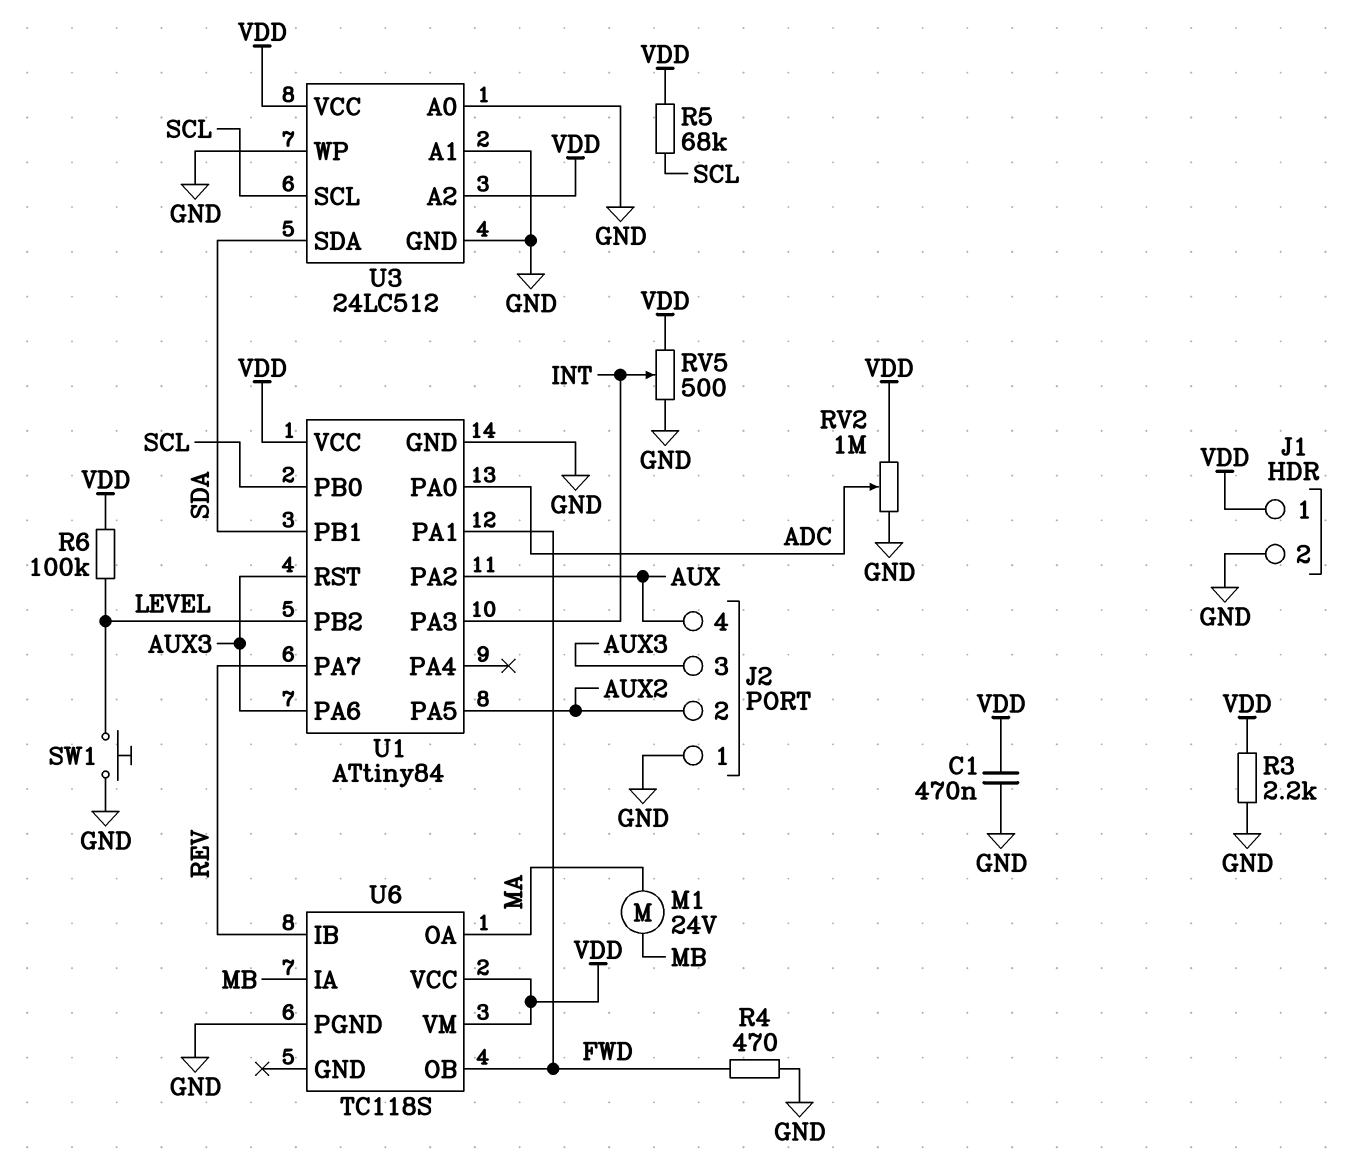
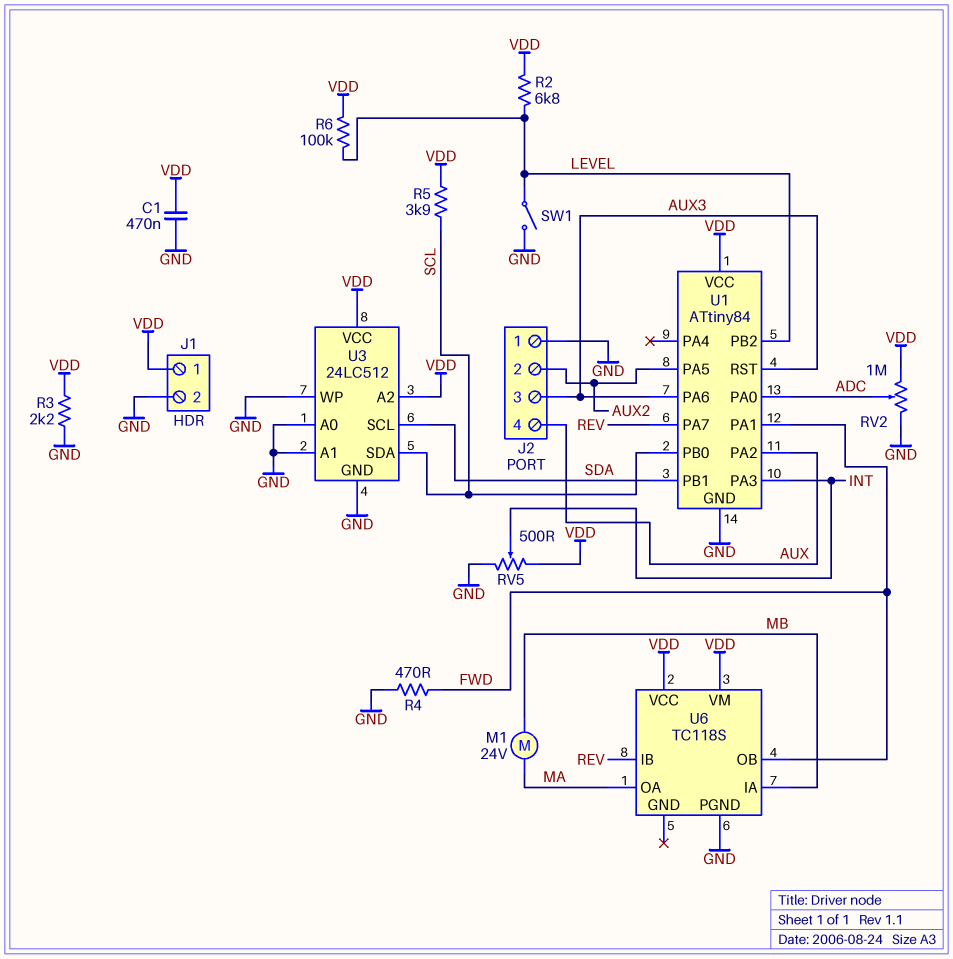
R2: none -> 6.8k (LEVEL, VDD)
R5: 68k (SCL, VDD) -> 3.9k (SCL, VDD)
SW1: button (GND, LEVEL) -> switch (GND, LEVEL)
U3 pin SCL: SCL -> SDA
U3 pin SDA: SDA -> SCL

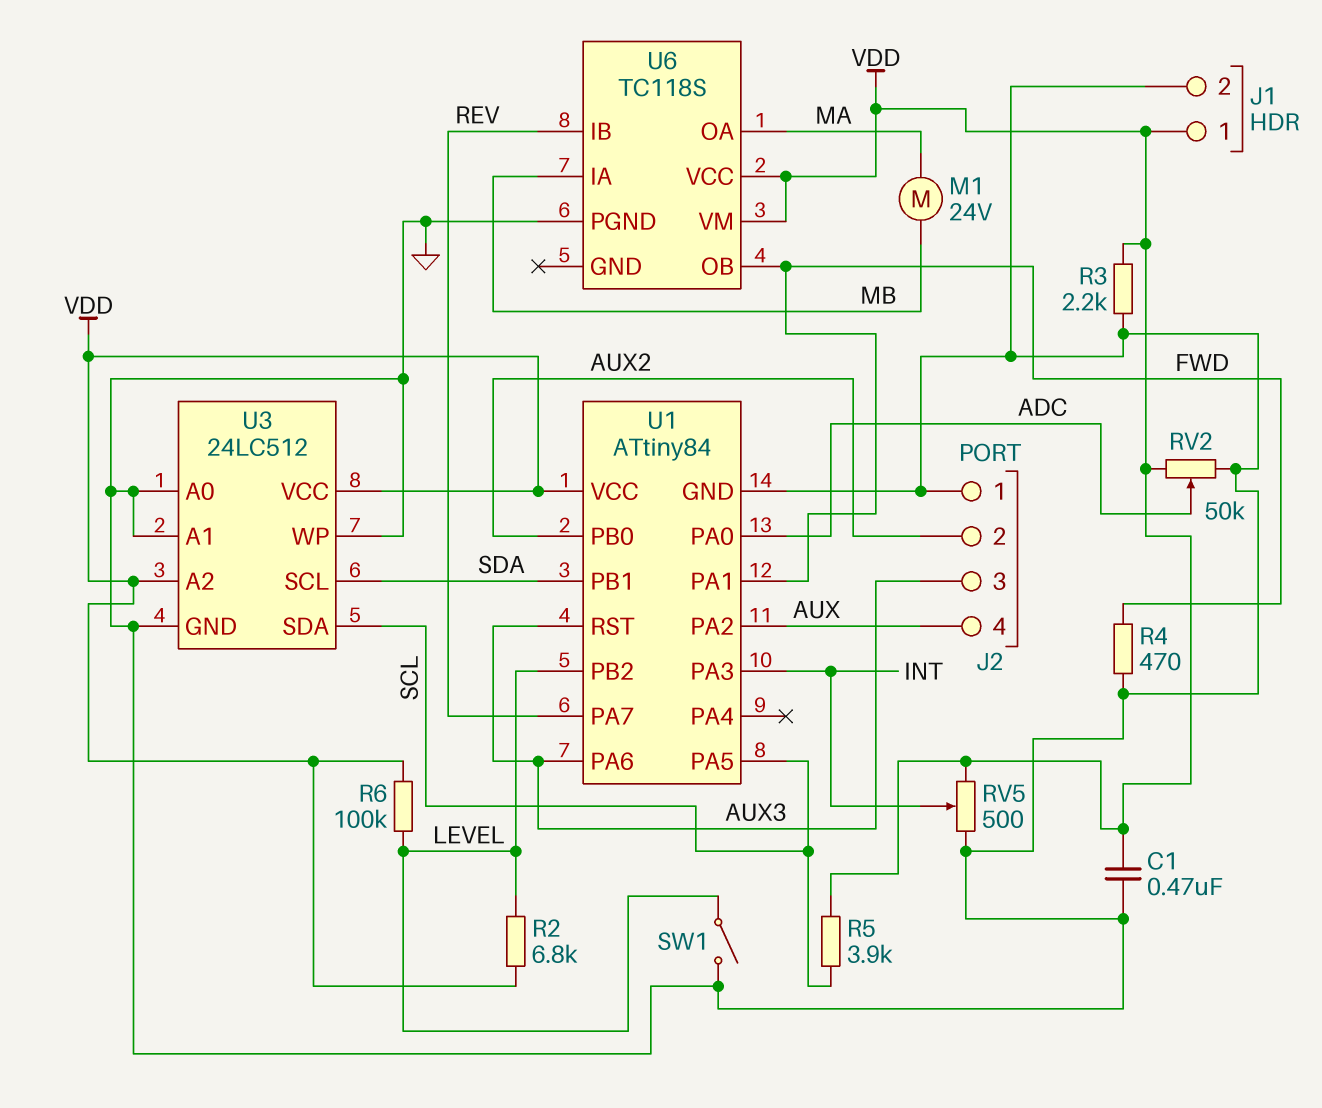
RV2: 1M (GND, VDD, wiper ADC) -> 50k (GND, VDD, wiper ADC)
U1 pin PA5: AUX2 -> SCL
U1 pin PB0: SCL -> AUX2

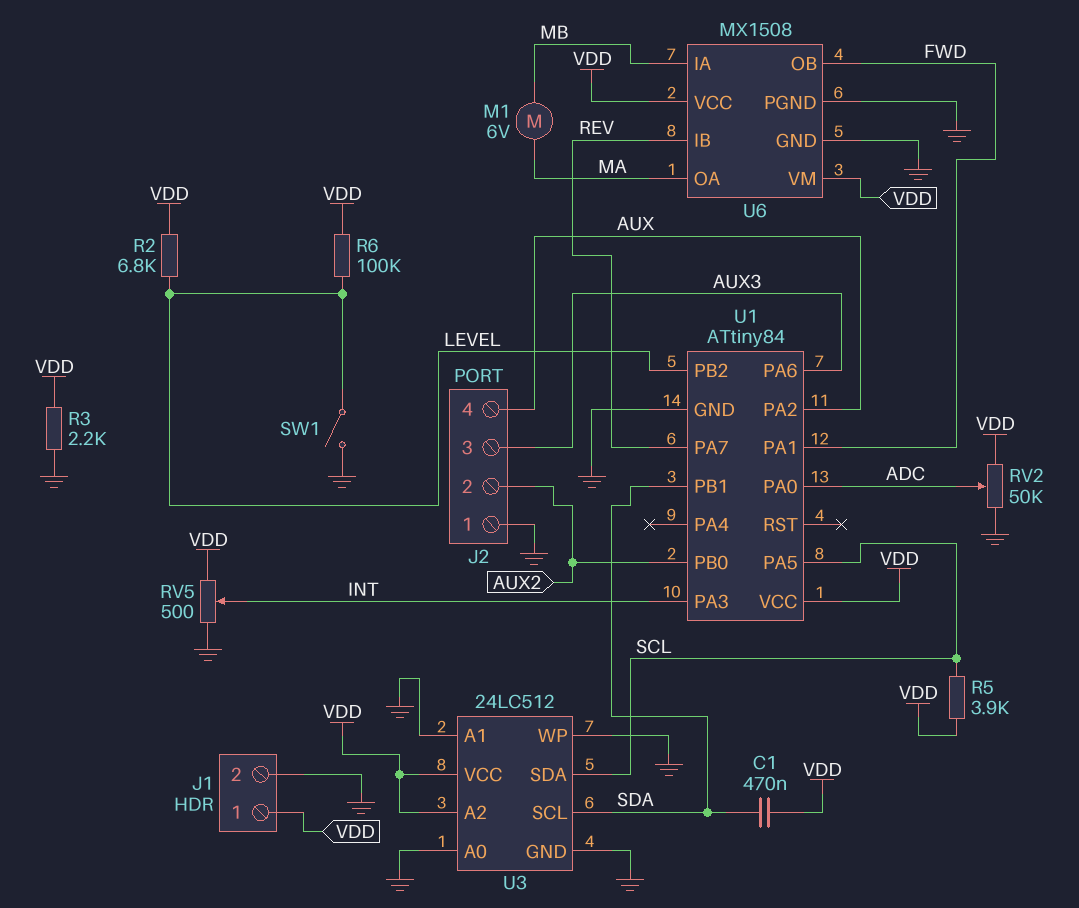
C1: 470nF (GND, VDD) -> 470nF (SDA, VDD)
M1: motor 24V (MA, MB) -> motor 6V (MA, MB)
R4: 470 (FWD, GND) -> none
U1 pin RST: AUX3 -> none
U6: TC118S -> MX1508
U6 pin GND: none -> GND

